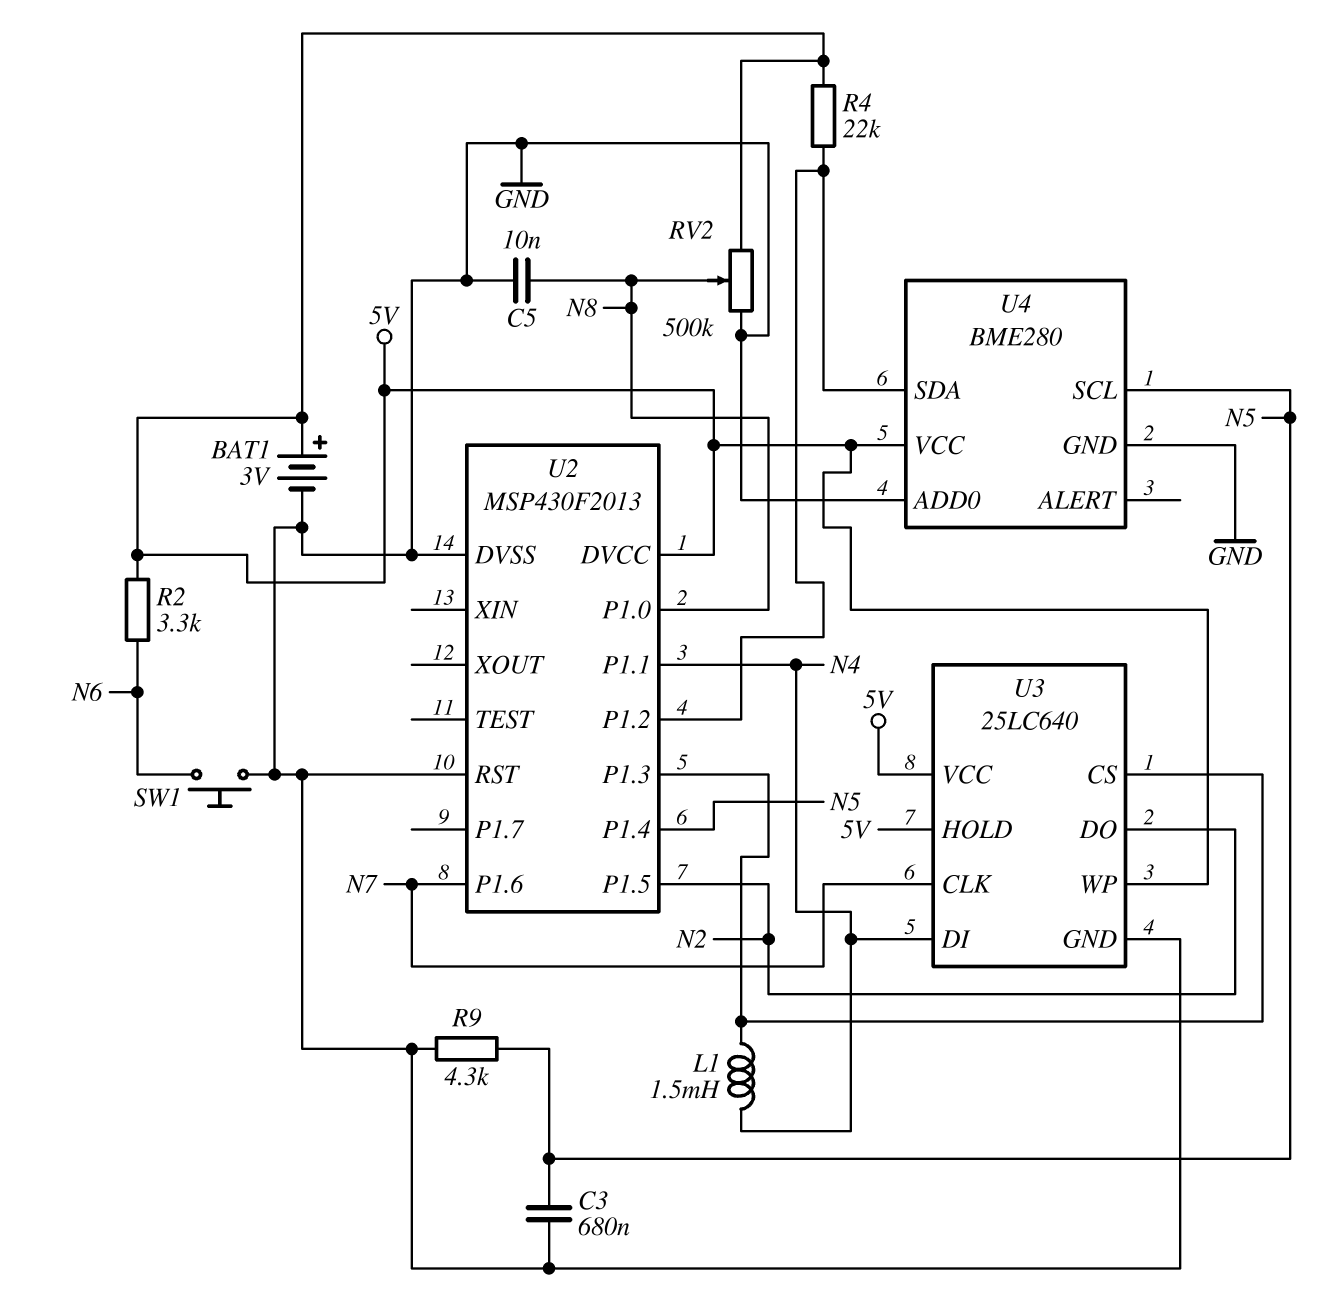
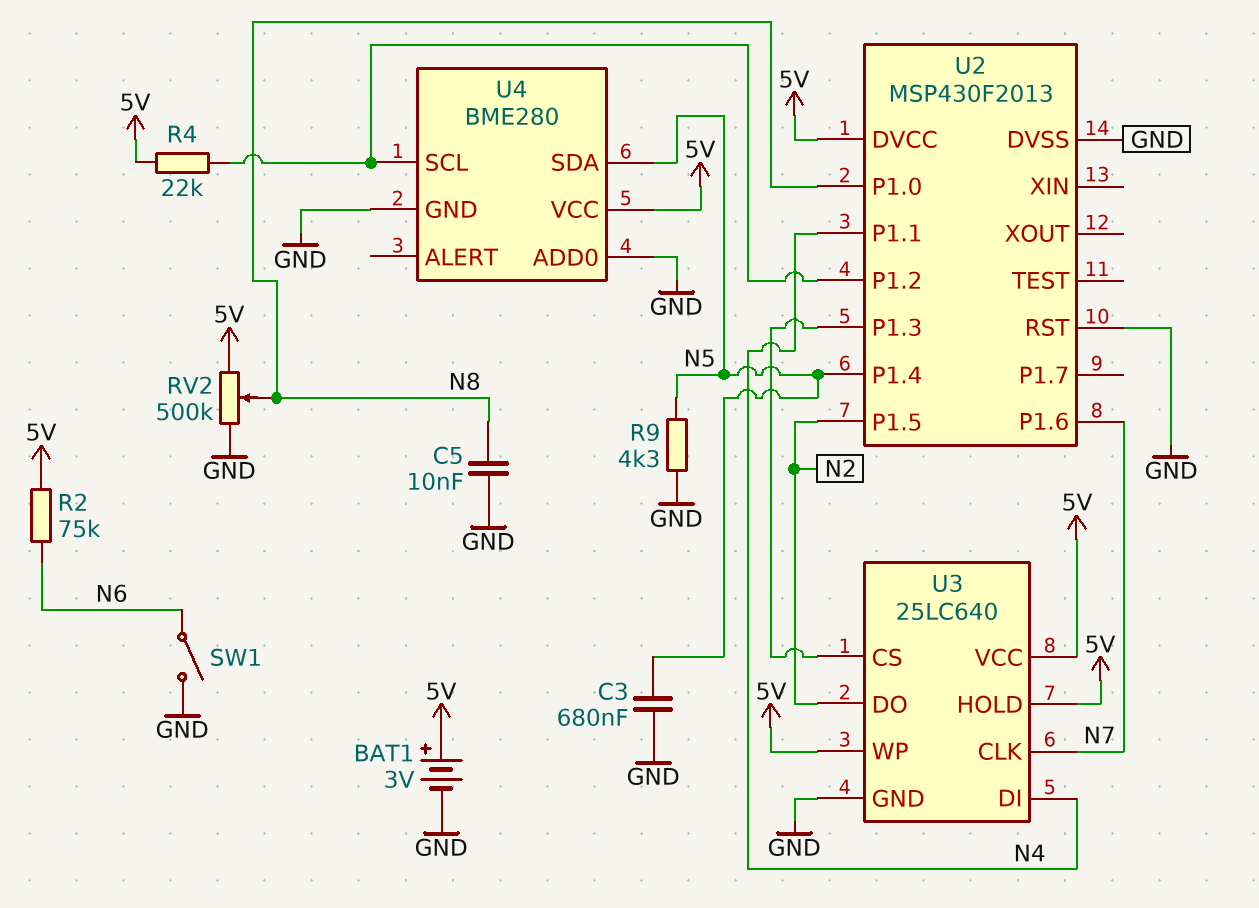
L1: 1.5mH (N4, U2/P1.3) -> none
R2: 3.3k (5V, N6) -> 75k (5V, N6)
SW1: button (GND, N6) -> switch (GND, N6)
U4 pin SCL: N5 -> U2/P1.2
U4 pin SDA: U2/P1.2 -> N5

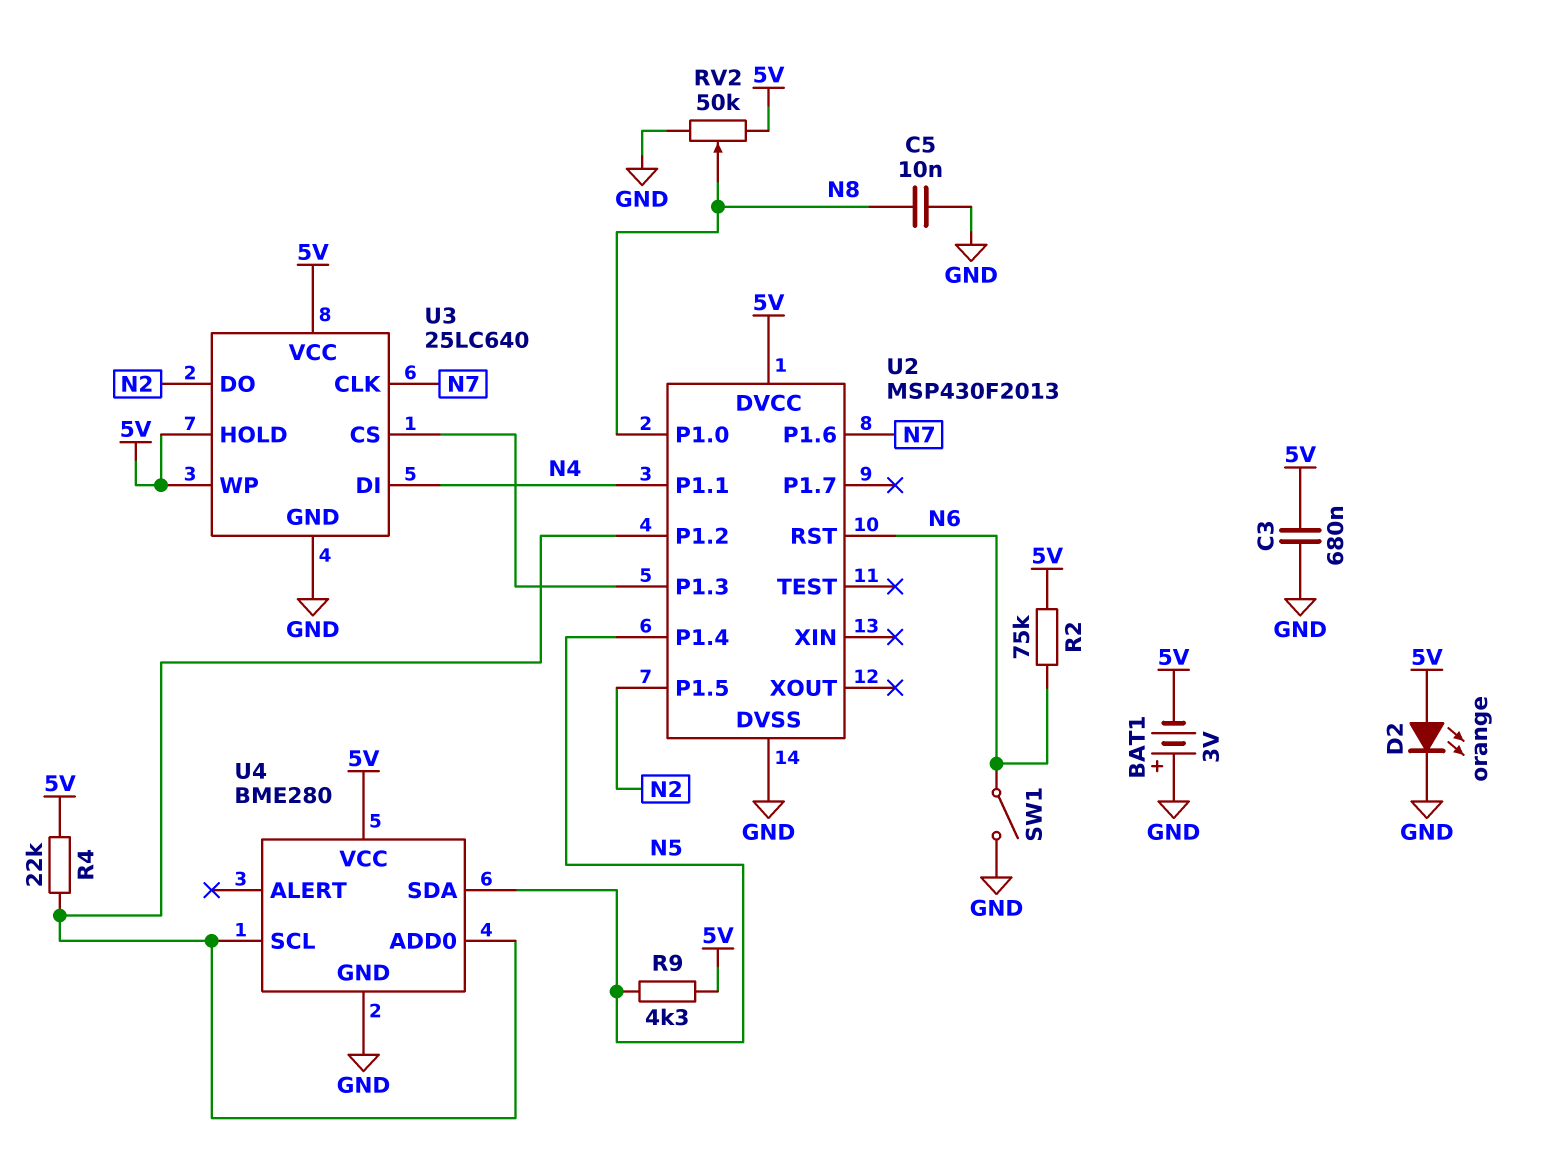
BAT1: 3V (plus 5V, minus GND) -> 3V (plus GND, minus 5V)
C3: 680nF (GND, N5) -> 680nF (5V, GND)
D2: none -> LED orange (A 5V, K GND)
R9: 4.3k (GND, N5) -> 4.3k (5V, N5)
RV2: 500k (5V, GND, wiper N8) -> 50k (5V, GND, wiper N8)
U2 pin RST: GND -> N6
U4 pin ADD0: GND -> U2/P1.2

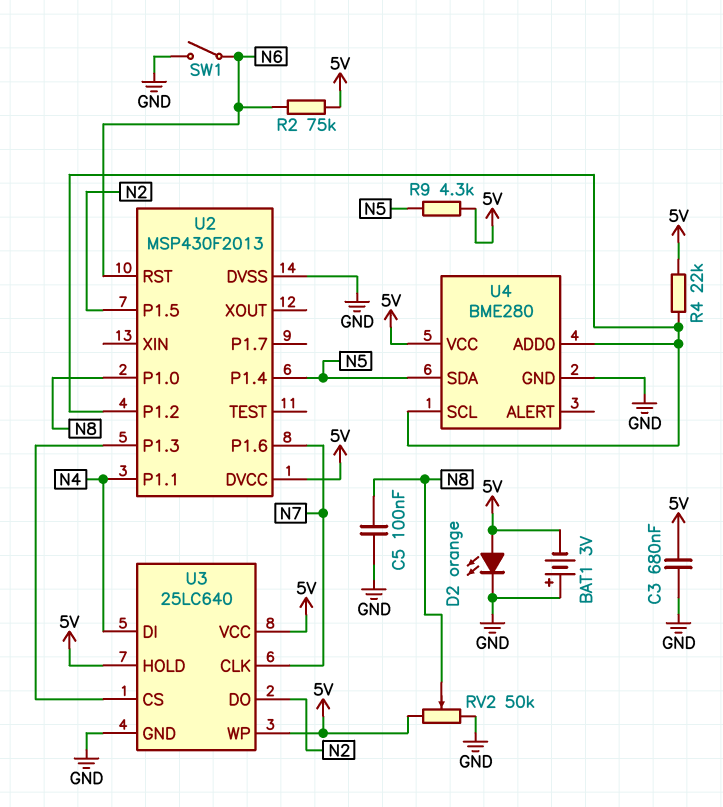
C5: 10nF (GND, N8) -> 100nF (GND, N8)

